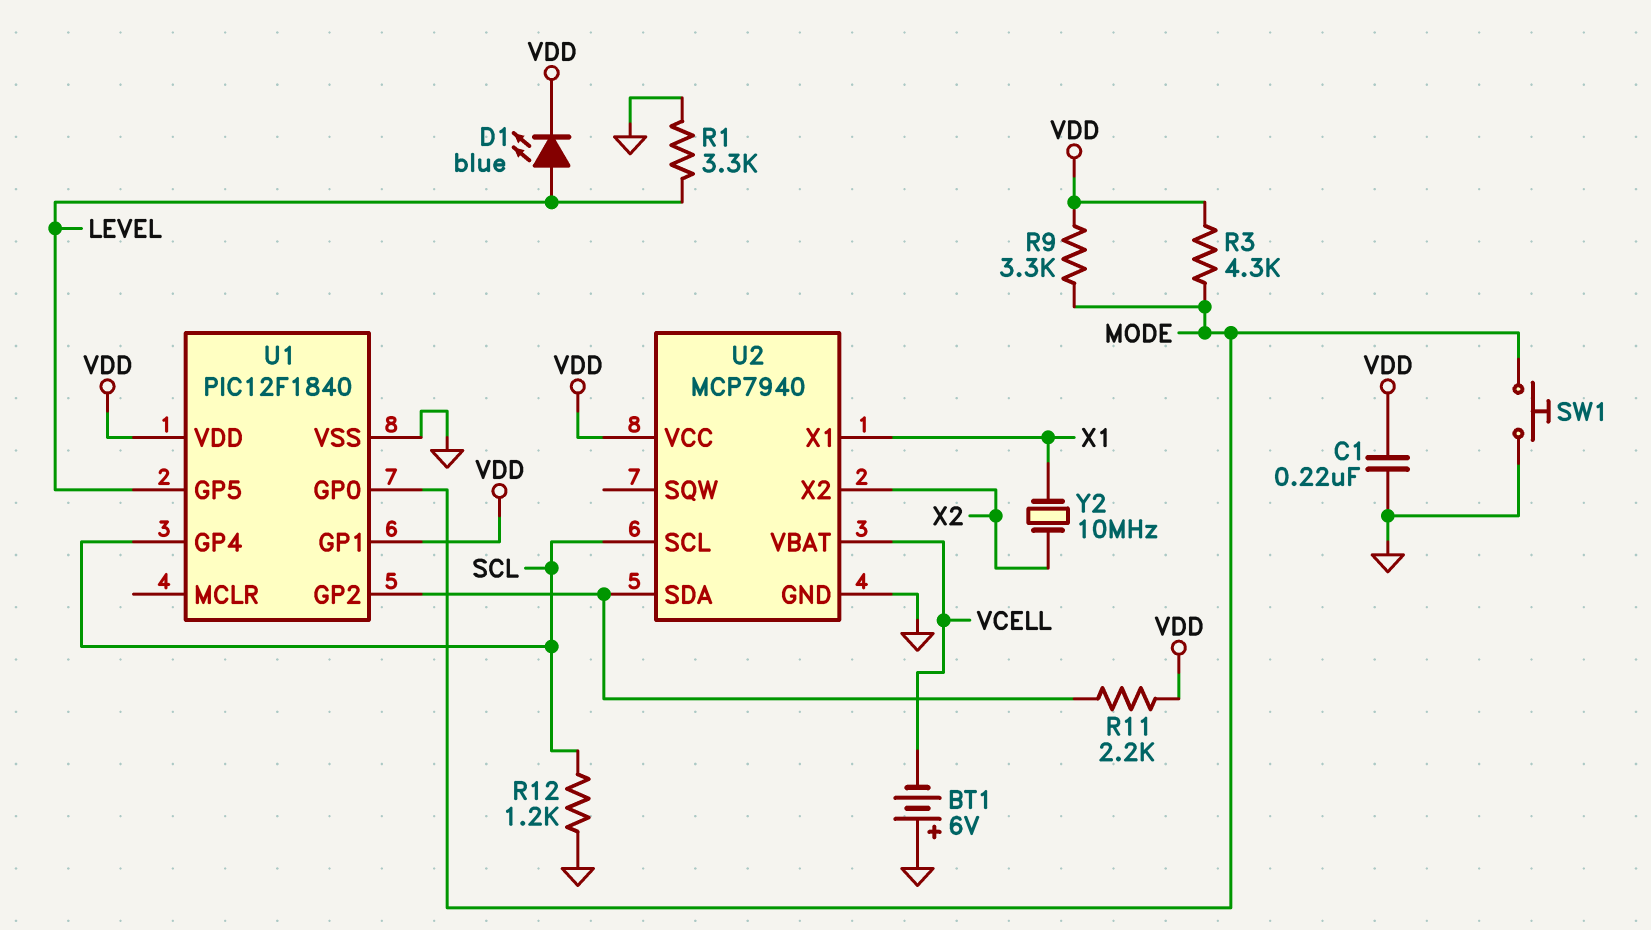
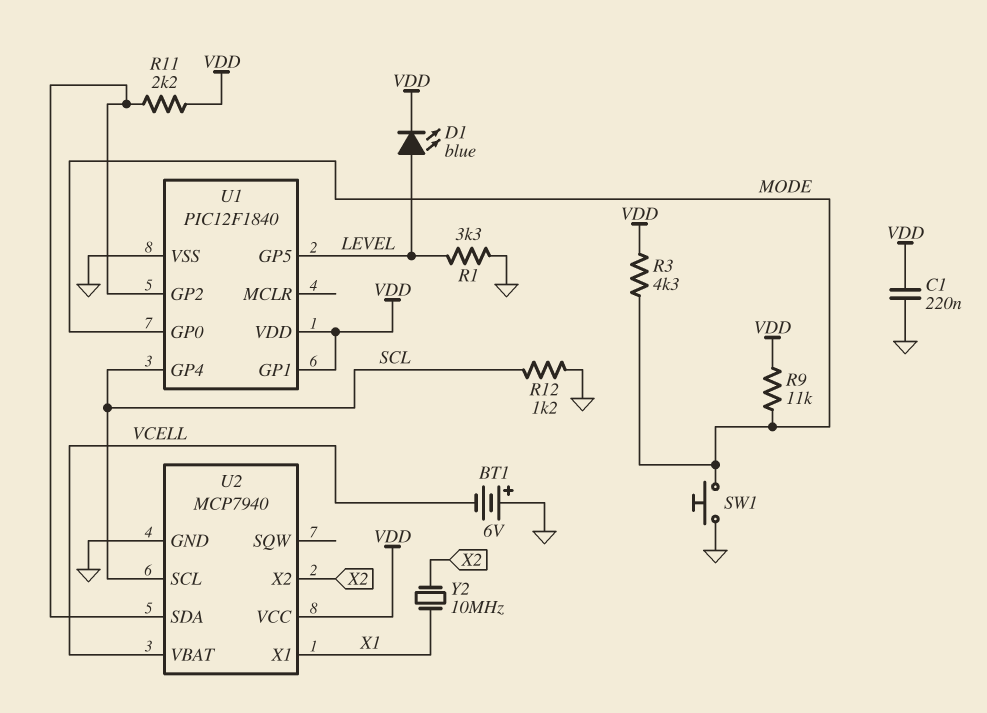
R9: 3.3k (MODE, VDD) -> 11k (MODE, VDD)

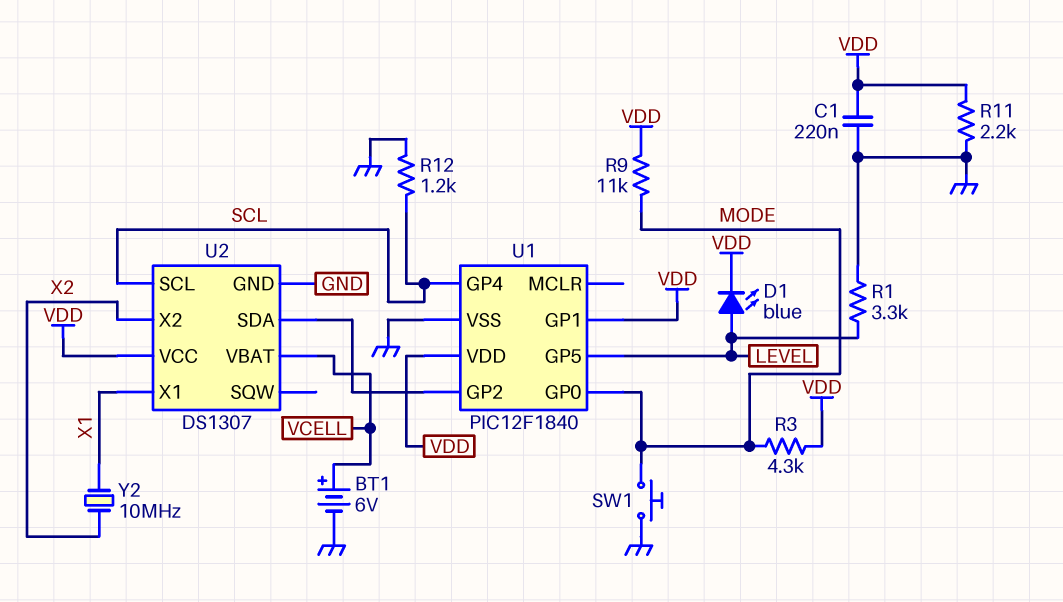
BT1: 6V (plus GND, minus VCELL) -> 6V (plus VCELL, minus GND)
R11: 2.2k (U1/GP2, VDD) -> 2.2k (GND, VDD)
U2: MCP7940 -> DS1307

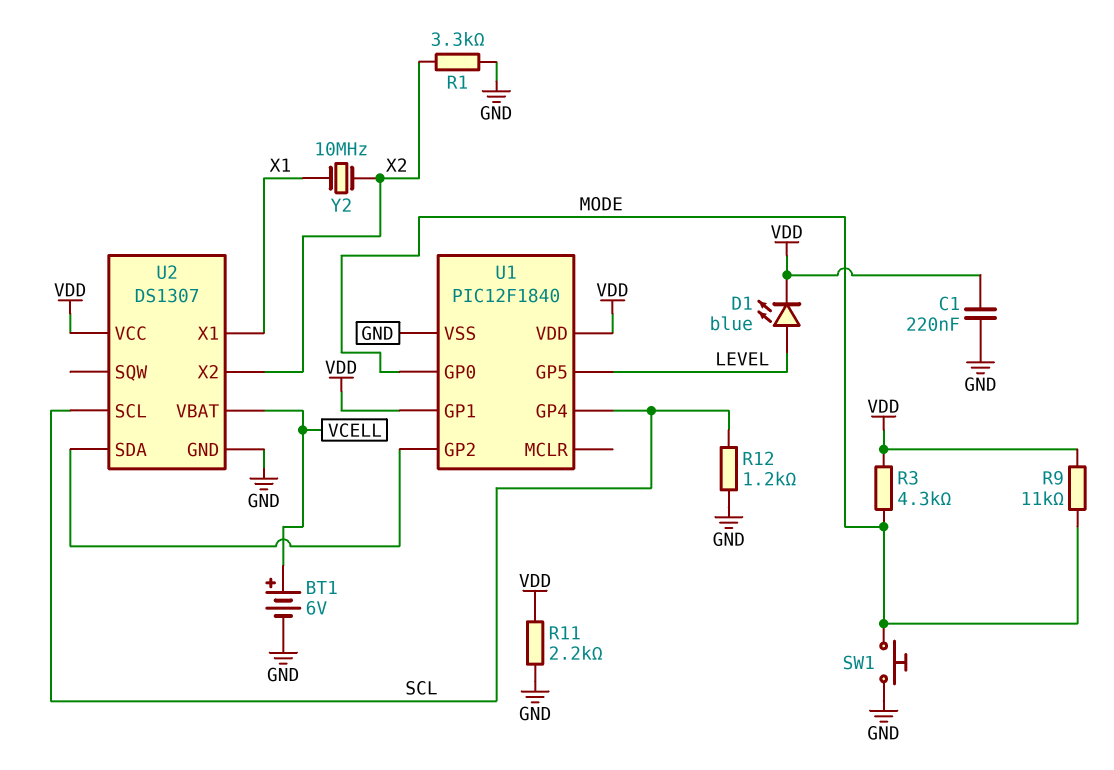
R1: 3.3k (GND, LEVEL) -> 3.3k (GND, X2)

